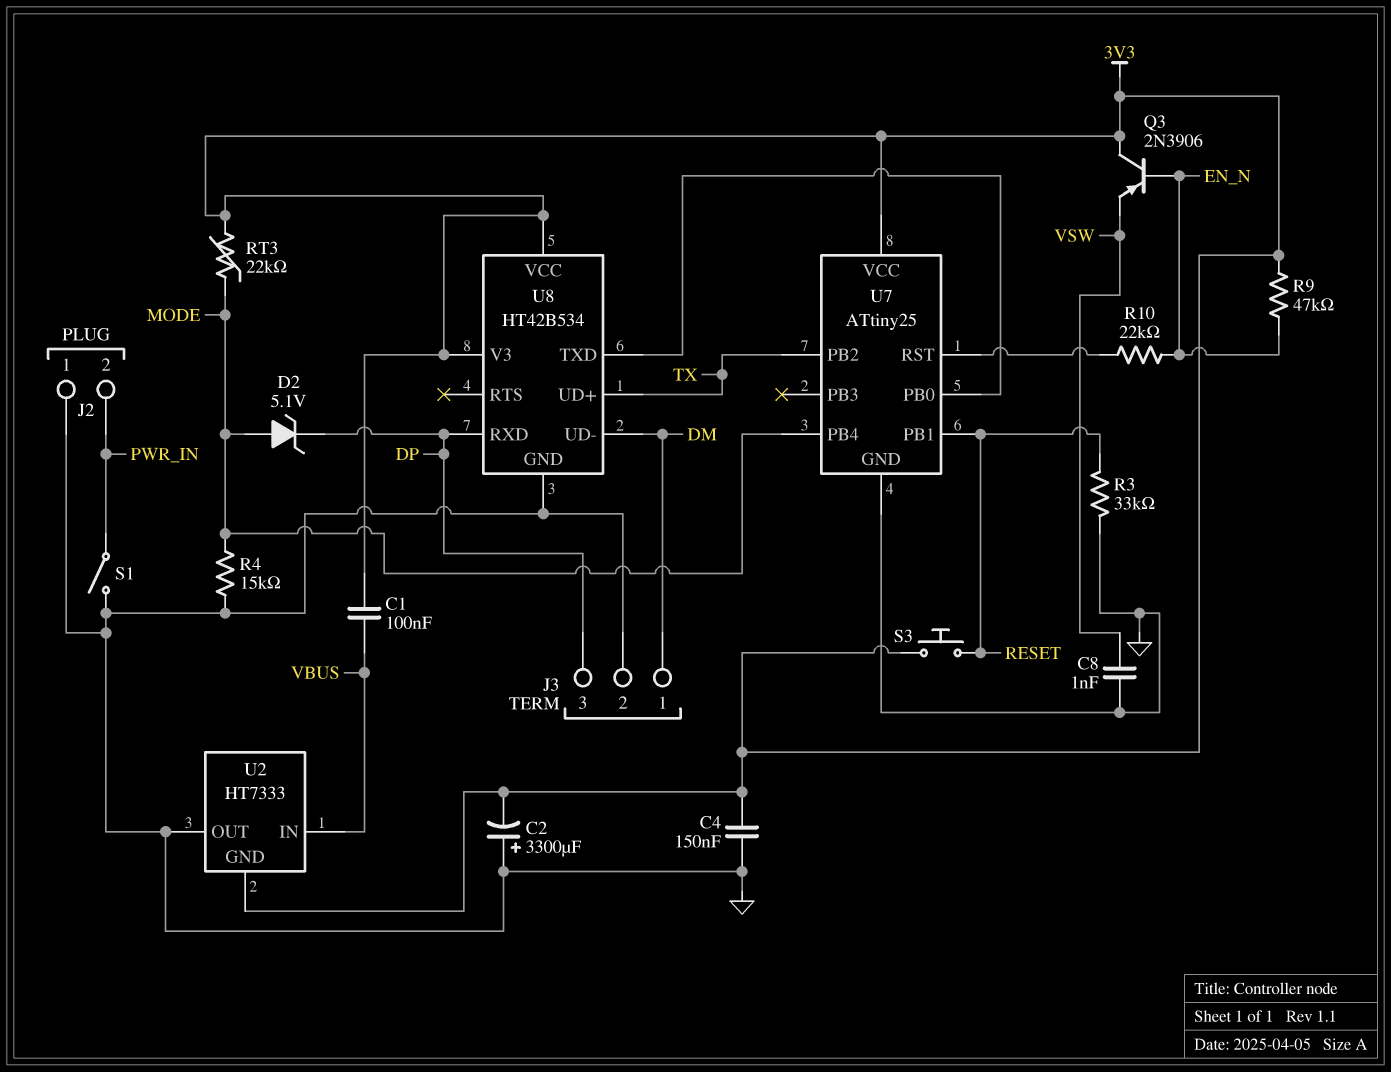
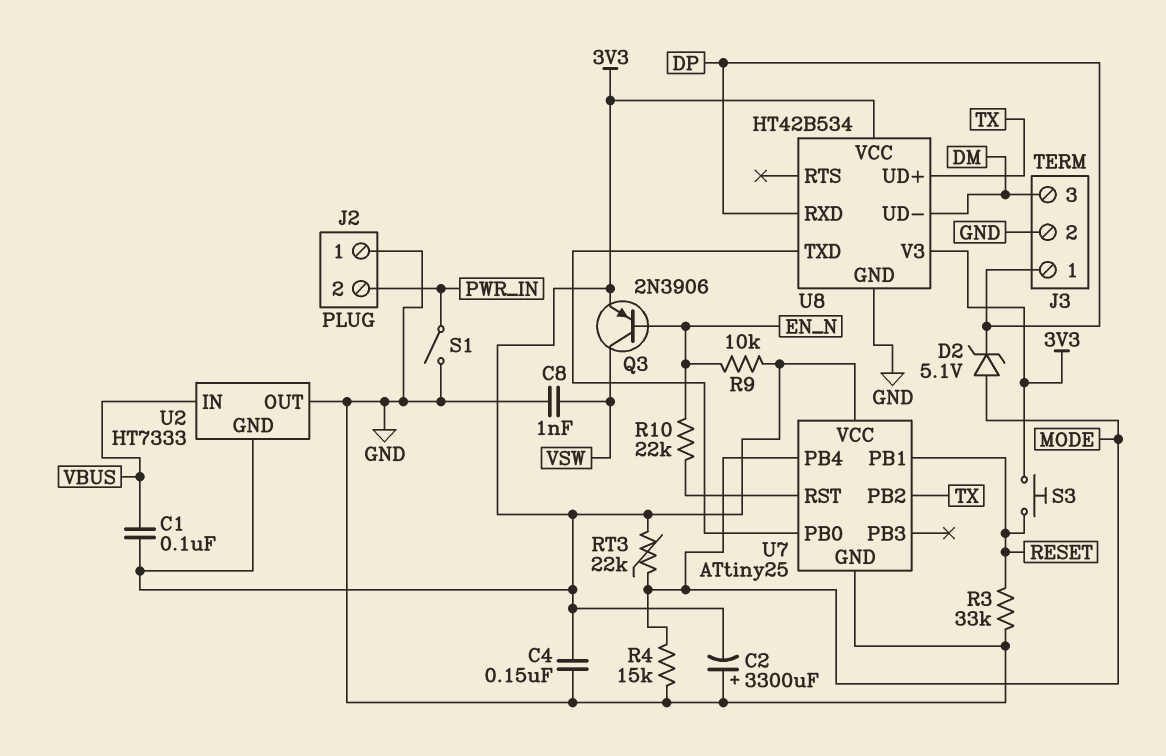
J3 pin 1: DM -> DP
J3 pin 3: DP -> DM
Q3: PNP 2N3906 (B EN_N, C 3V3, E VSW) -> PNP 2N3906 (B EN_N, C VSW, E 3V3)
R9: 47k (3V3, EN_N) -> 10k (3V3, EN_N)

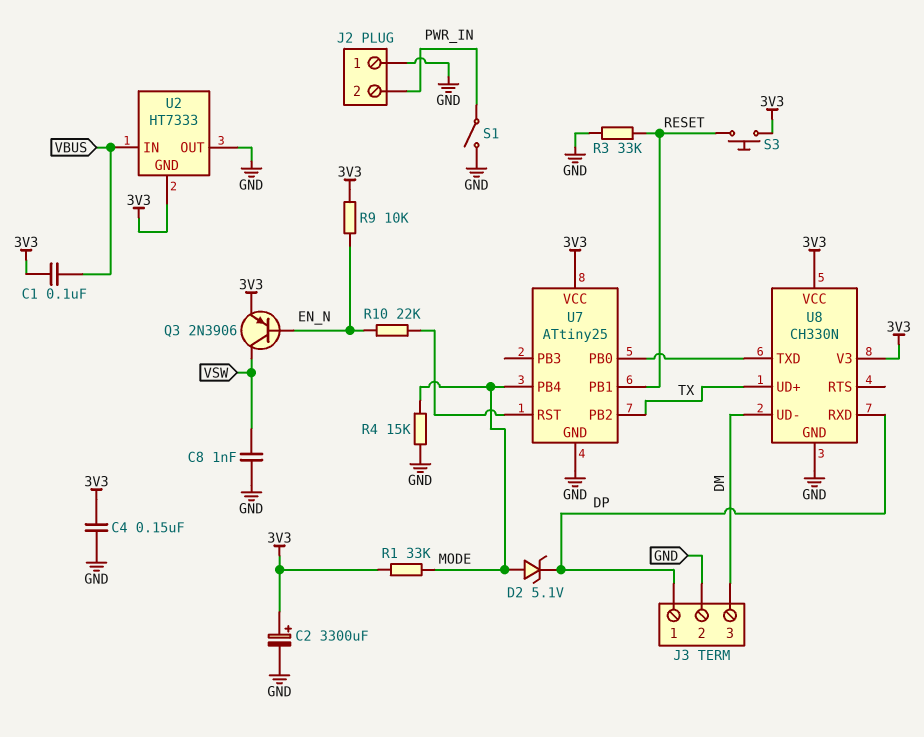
C2: 3300uF (plus GND, minus 3V3) -> 3300uF (plus 3V3, minus GND)
R1: none -> 33k (3V3, MODE)
RT3: 22k (3V3, MODE) -> none
U8: HT42B534 -> CH330N

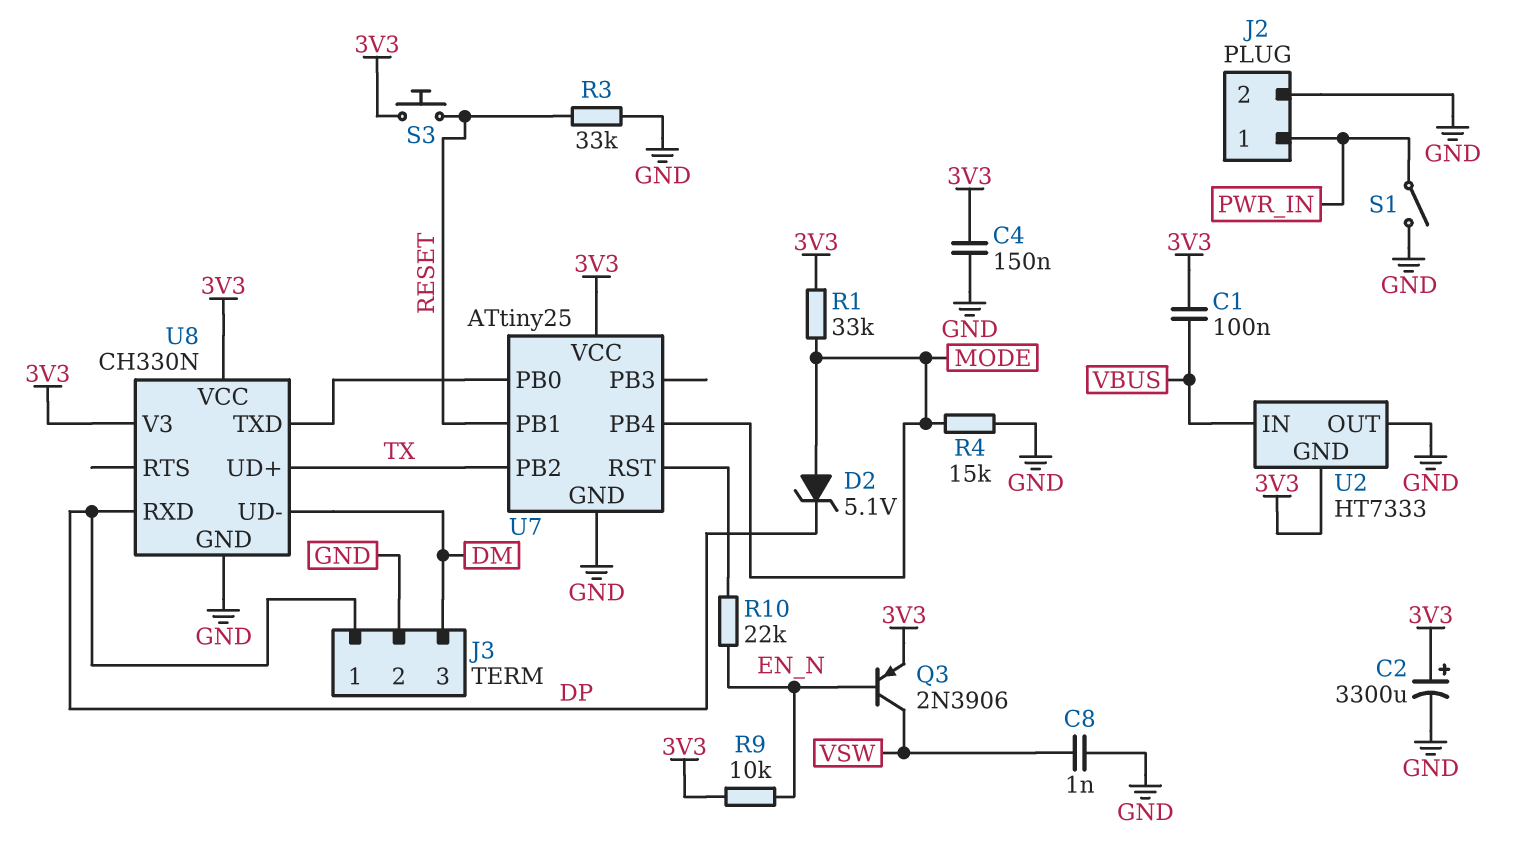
J2 pin 1: GND -> PWR_IN
J2 pin 2: PWR_IN -> GND

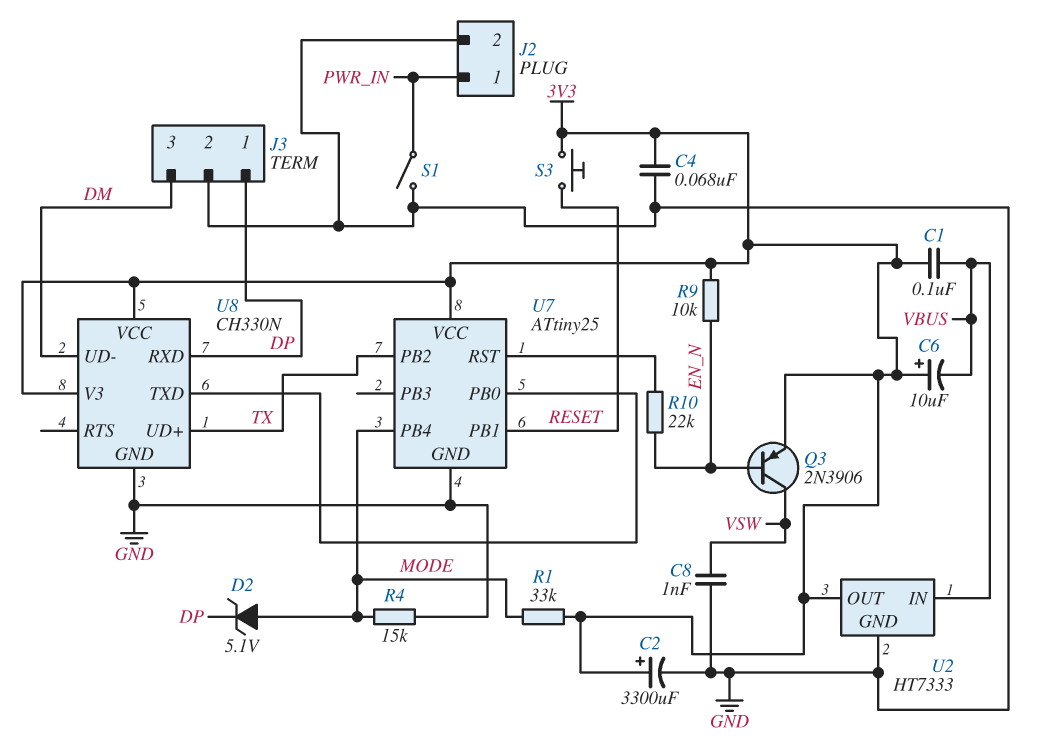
C4: 150nF (3V3, GND) -> 68nF (3V3, GND)
C6: none -> 10uF (plus 3V3, minus VBUS)
R3: 33k (GND, RESET) -> none
U2 pin GND: 3V3 -> GND
U2 pin OUT: GND -> 3V3

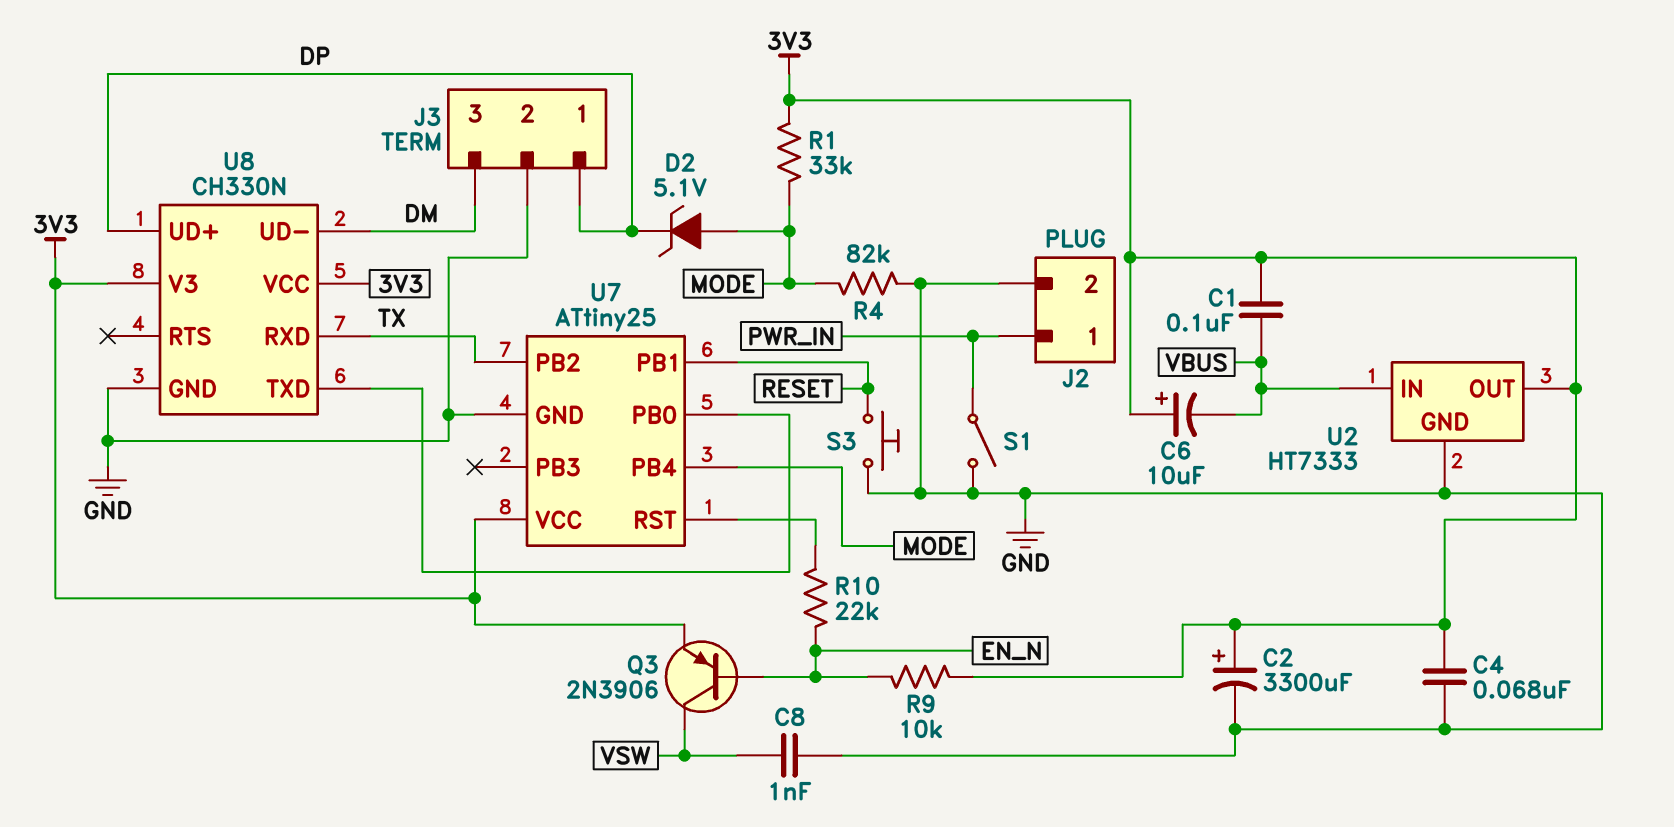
R4: 15k (GND, MODE) -> 82k (GND, MODE)
S3: button (3V3, RESET) -> button (GND, RESET)
U8 pin RXD: DP -> TX
U8 pin UD+: TX -> DP

